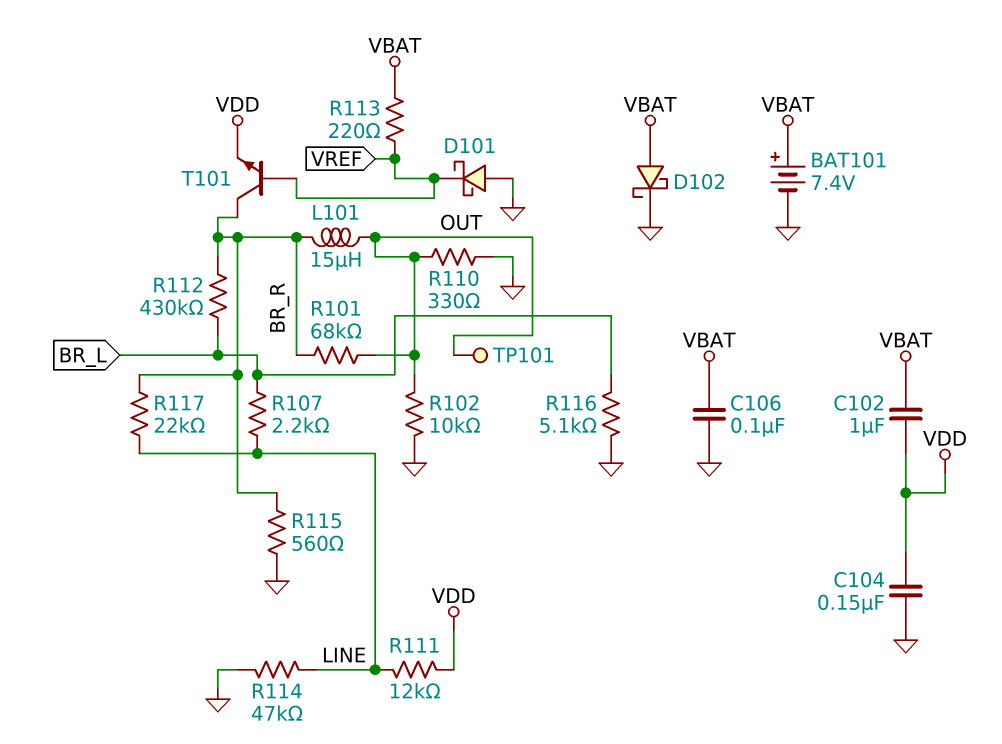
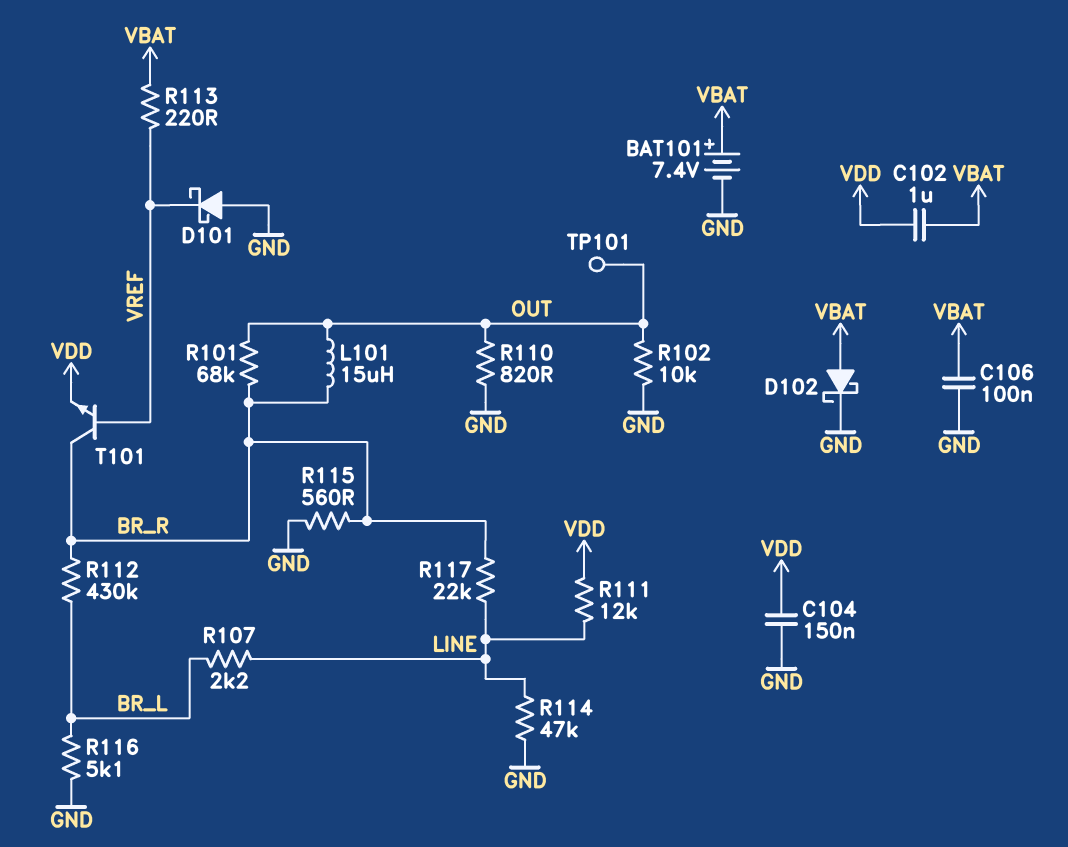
R110: 330 (GND, OUT) -> 820 (GND, OUT)

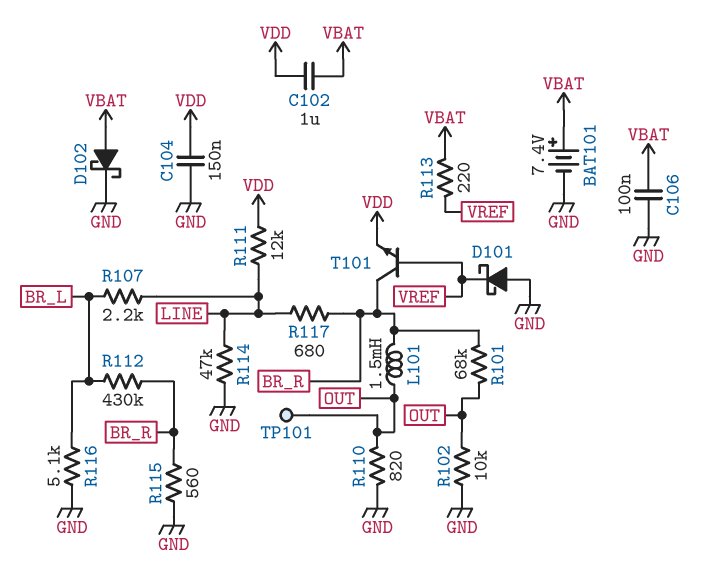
L101: 15uH (BR_R, OUT) -> 1.5mH (BR_R, OUT)
R117: 22k (BR_R, LINE) -> 680 (BR_R, LINE)

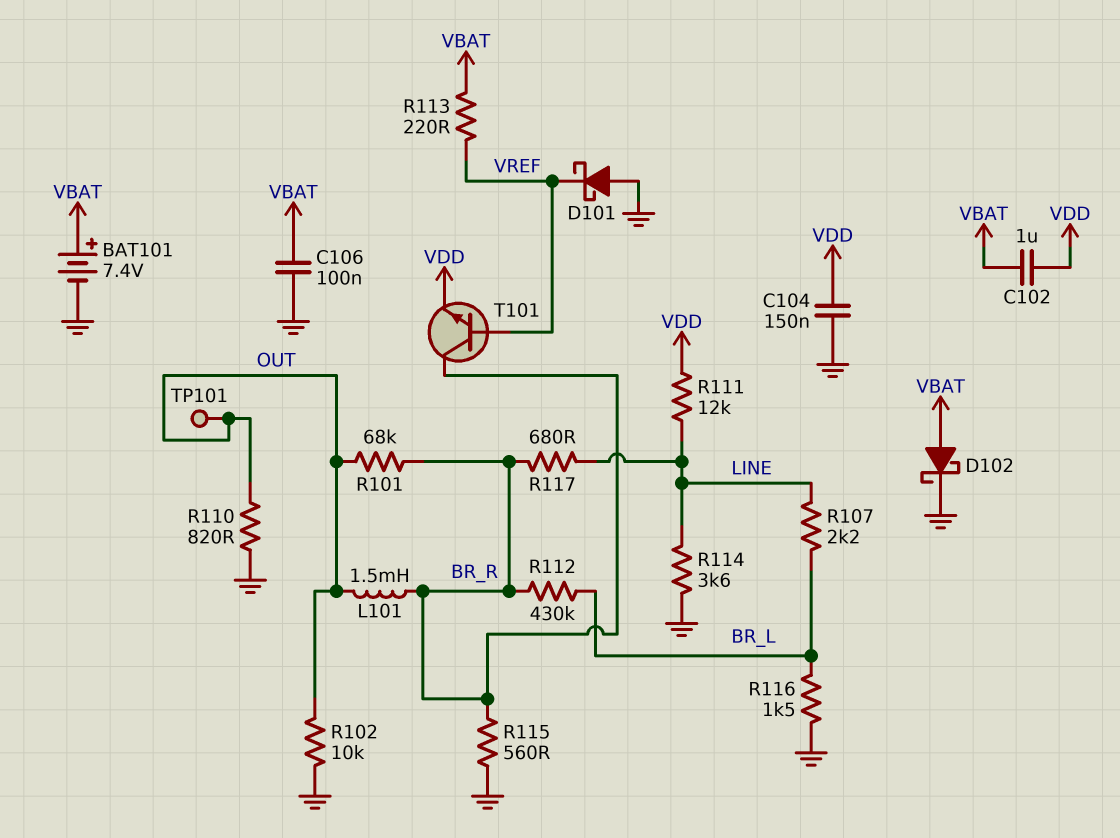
R114: 47k (GND, LINE) -> 3.6k (GND, LINE)
R116: 5.1k (BR_L, GND) -> 1.5k (BR_L, GND)

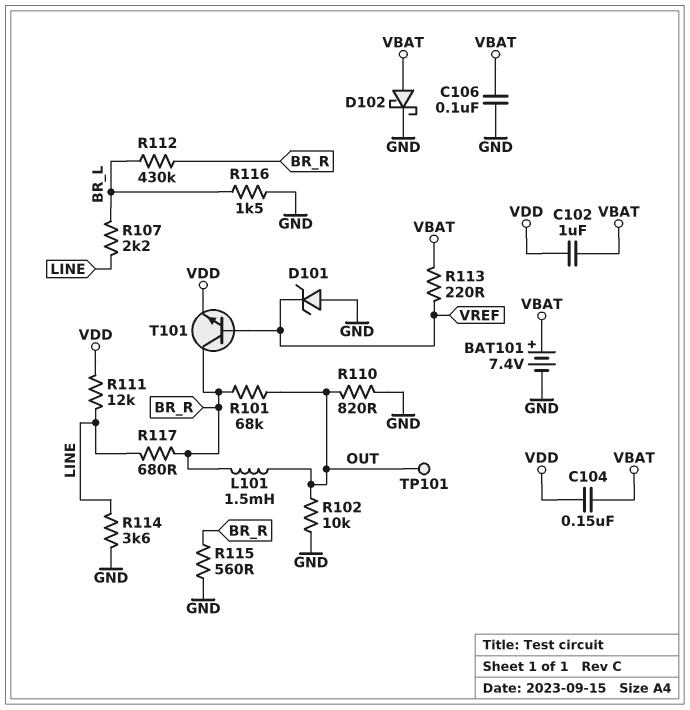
C104: 150nF (GND, VDD) -> 150nF (VBAT, VDD)
D101: schottky (A GND, K VREF) -> zener (A GND, K VREF)

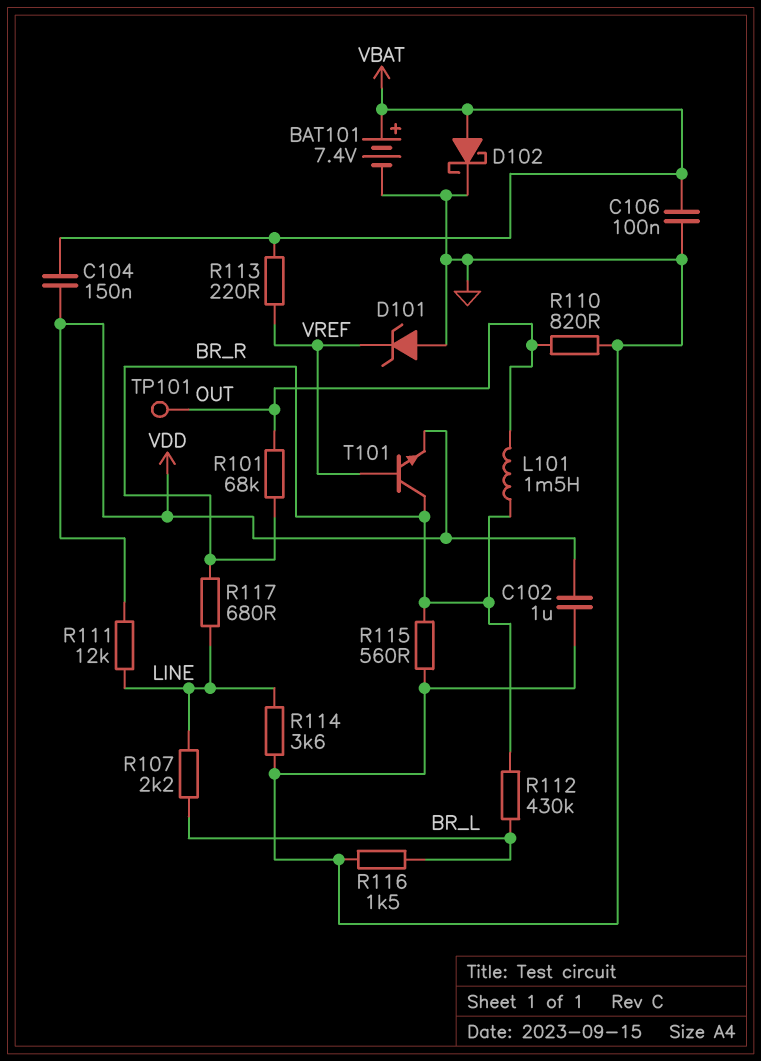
C102: 1uF (VBAT, VDD) -> 1uF (GND, VDD)
R102: 10k (GND, OUT) -> none

